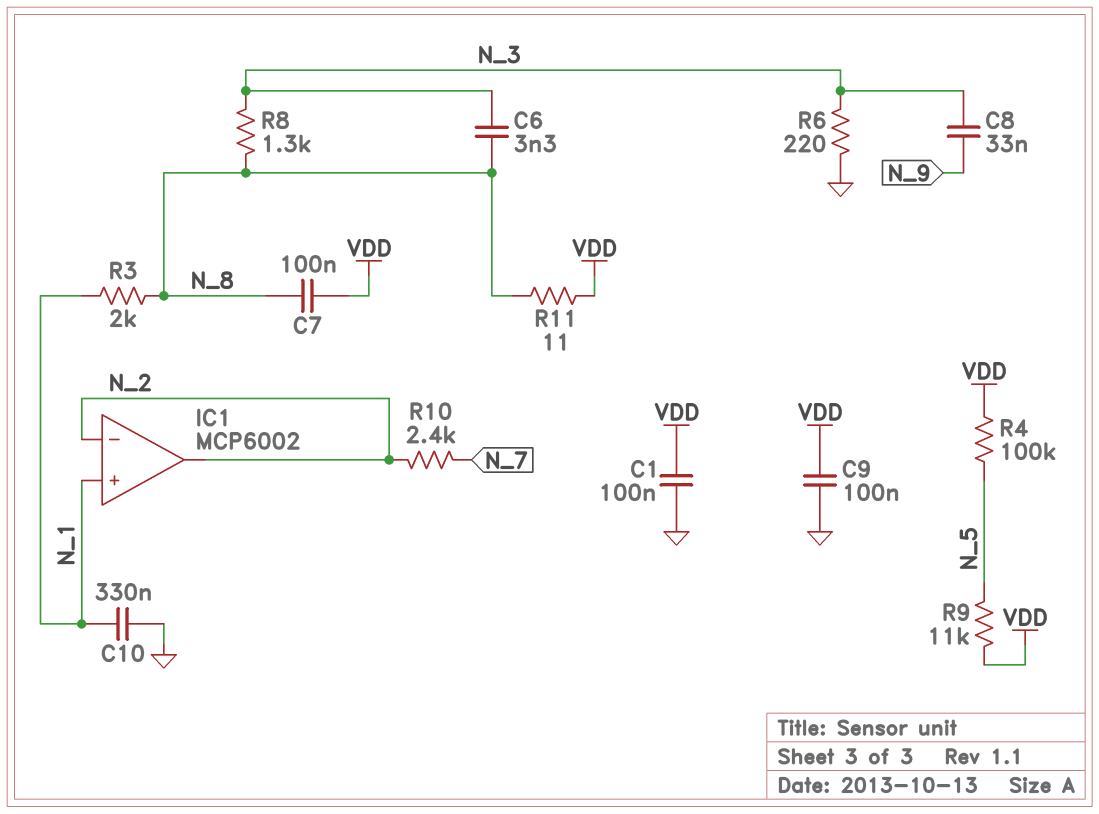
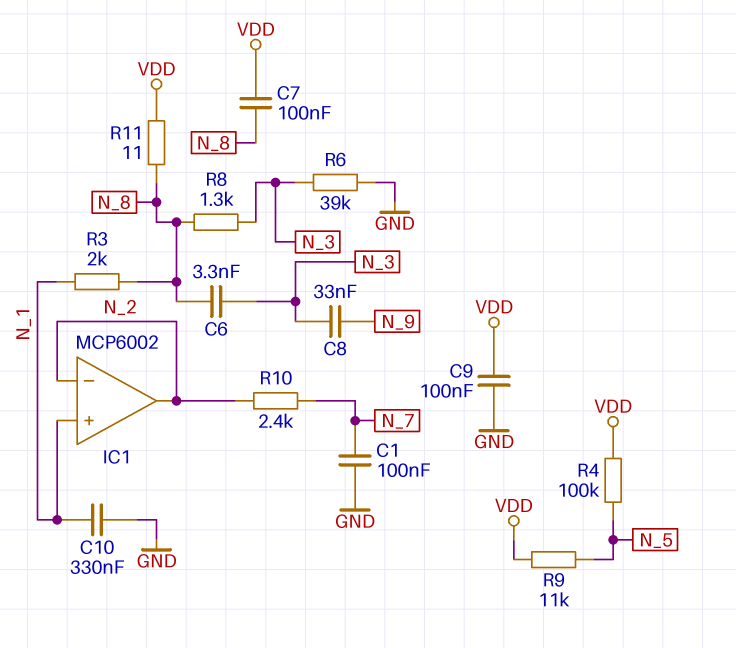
C1: 100nF (GND, VDD) -> 100nF (GND, N_7)
R6: 220 (GND, N_3) -> 39k (GND, N_3)

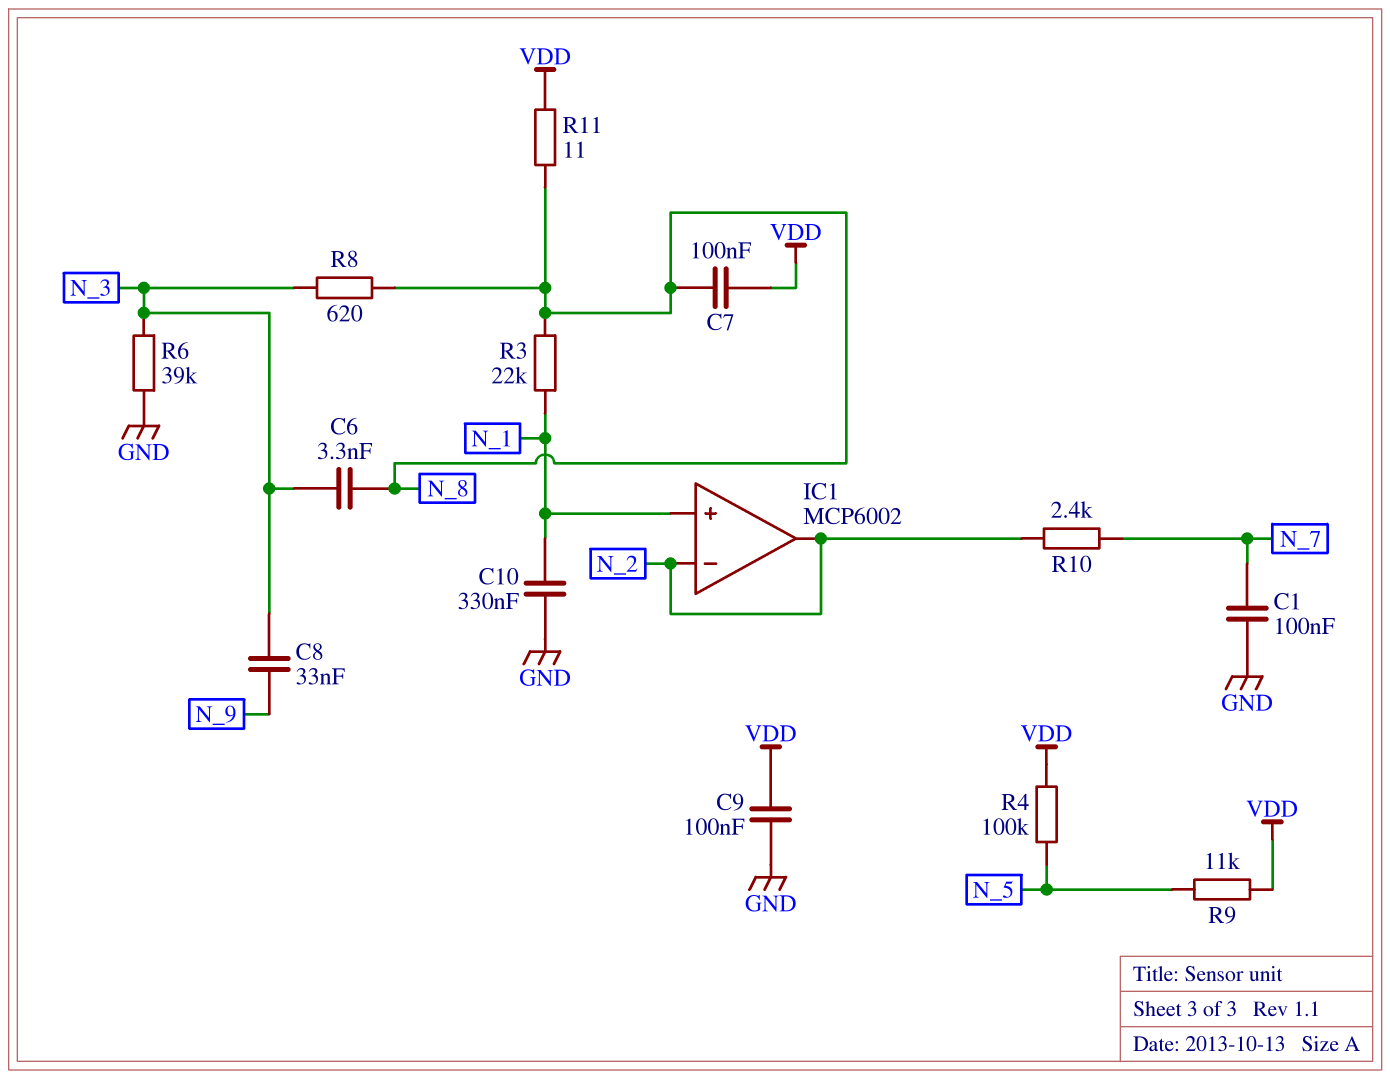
R3: 2k (N_1, N_8) -> 22k (N_1, N_8)
R8: 1.3k (N_3, N_8) -> 620 (N_3, N_8)

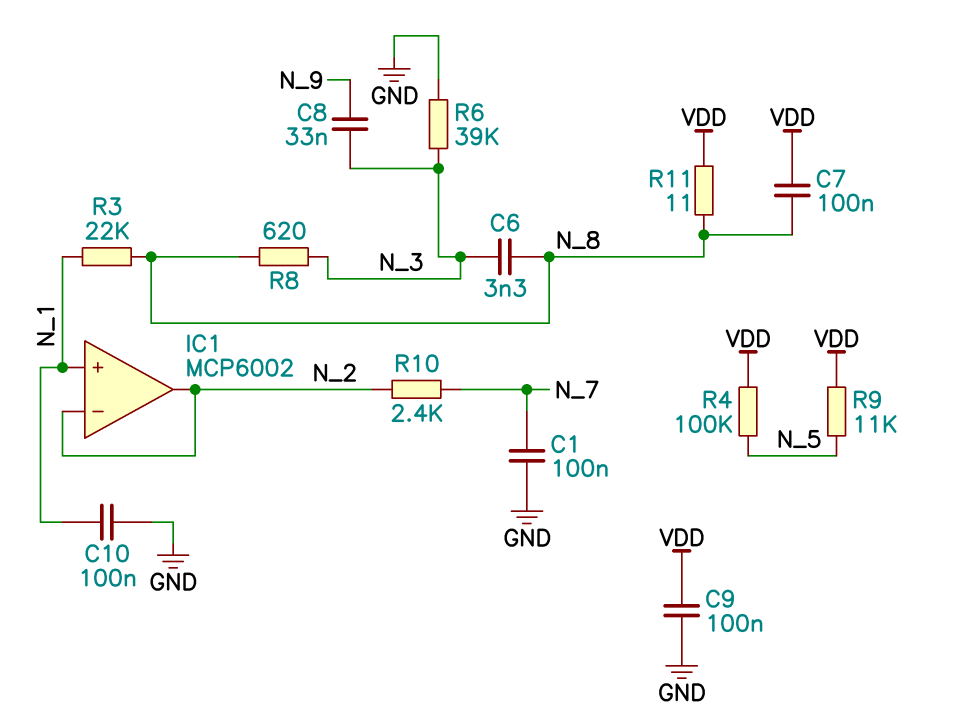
C10: 330nF (GND, N_1) -> 100nF (GND, N_1)

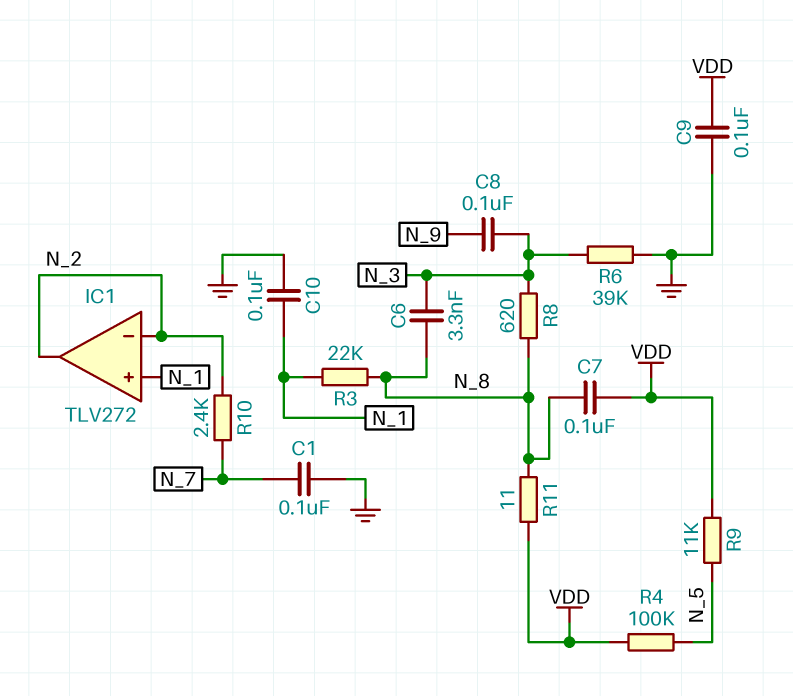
C8: 33nF (N_3, N_9) -> 100nF (N_3, N_9)
IC1: MCP6002 -> TLV272

